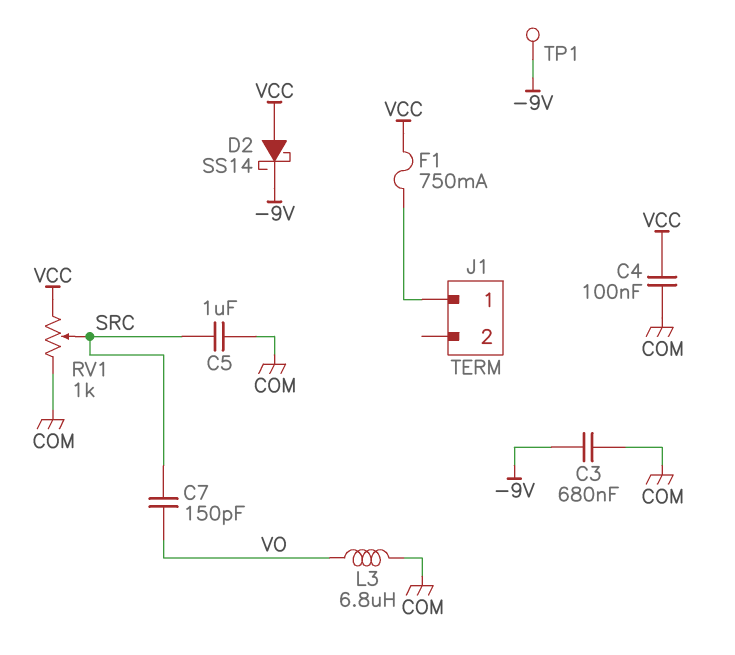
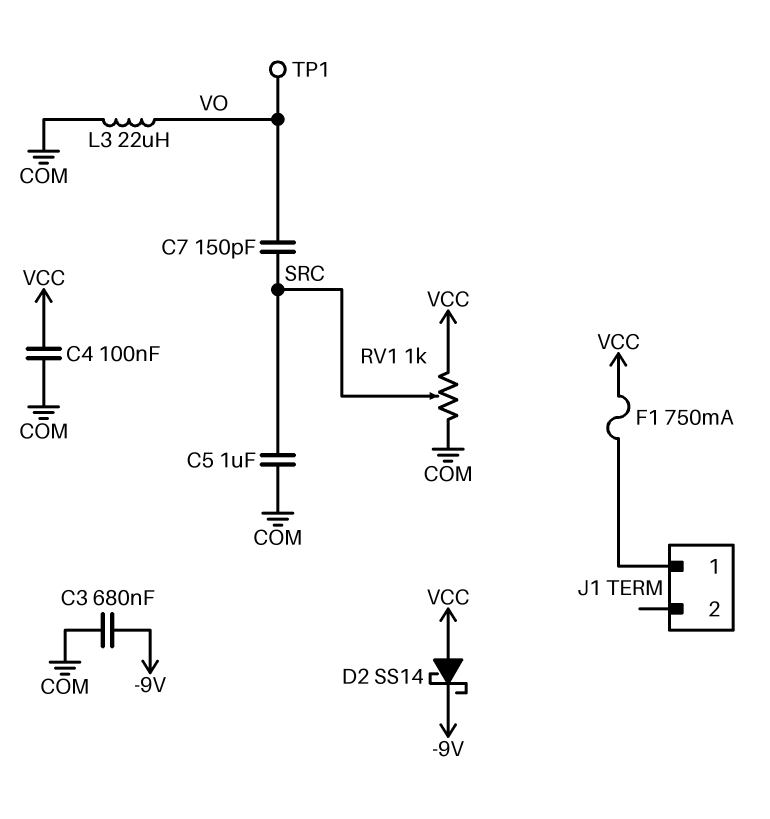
L3: 6.8uH (COM, VO) -> 22uH (COM, VO)
TP1: test point (-9V) -> test point (VO)

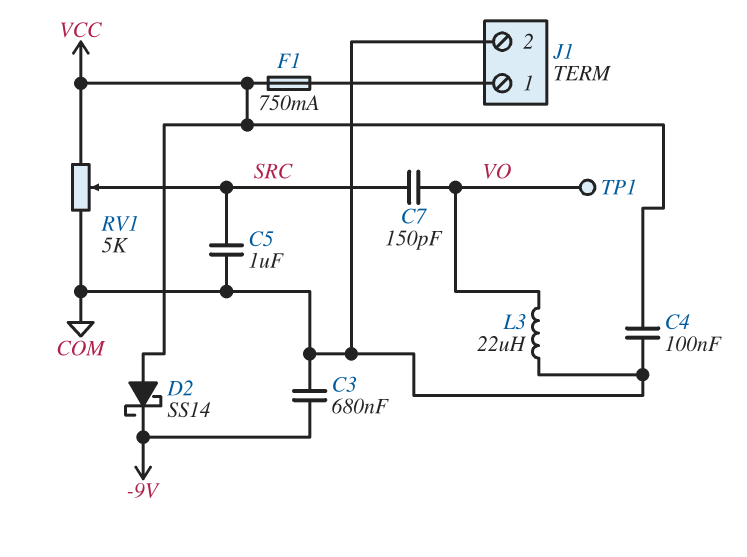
J1 pin 2: none -> COM
RV1: 1k (COM, VCC, wiper SRC) -> 5k (COM, VCC, wiper SRC)

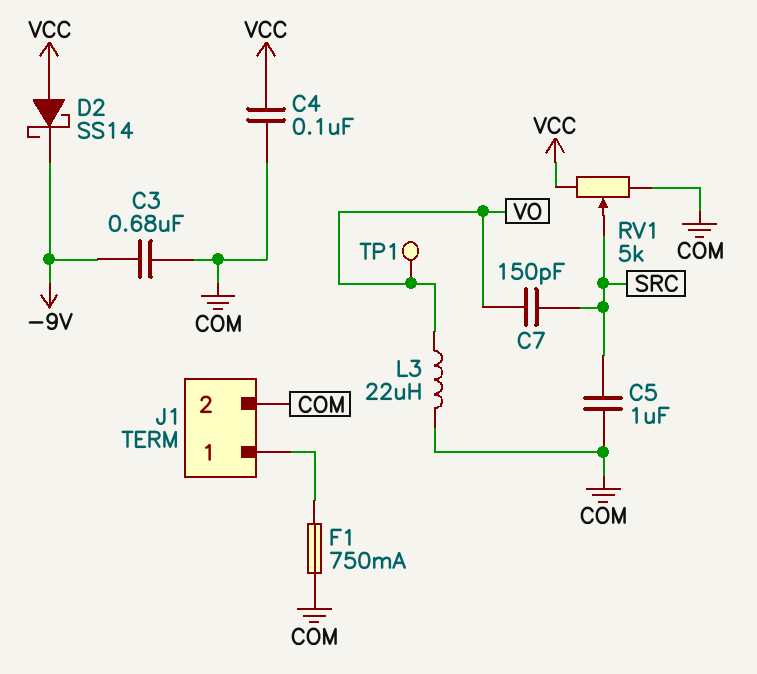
F1: 750mA (J1/1, VCC) -> 750mA (COM, J1/1)

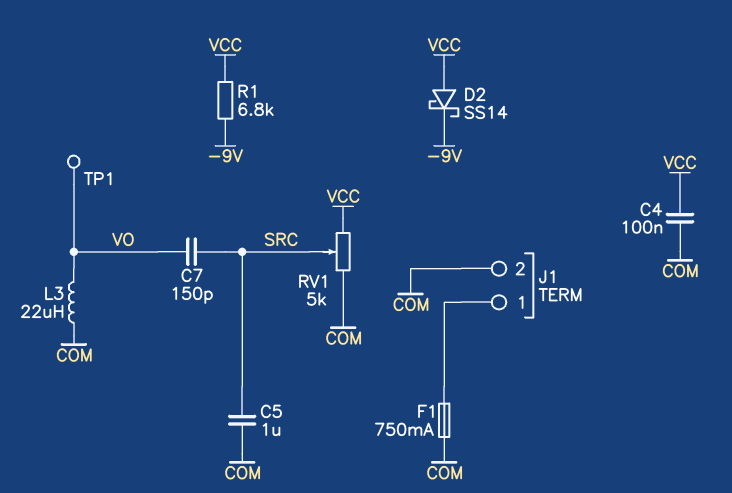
C3: 680nF (-9V, COM) -> none
R1: none -> 6.8k (-9V, VCC)

